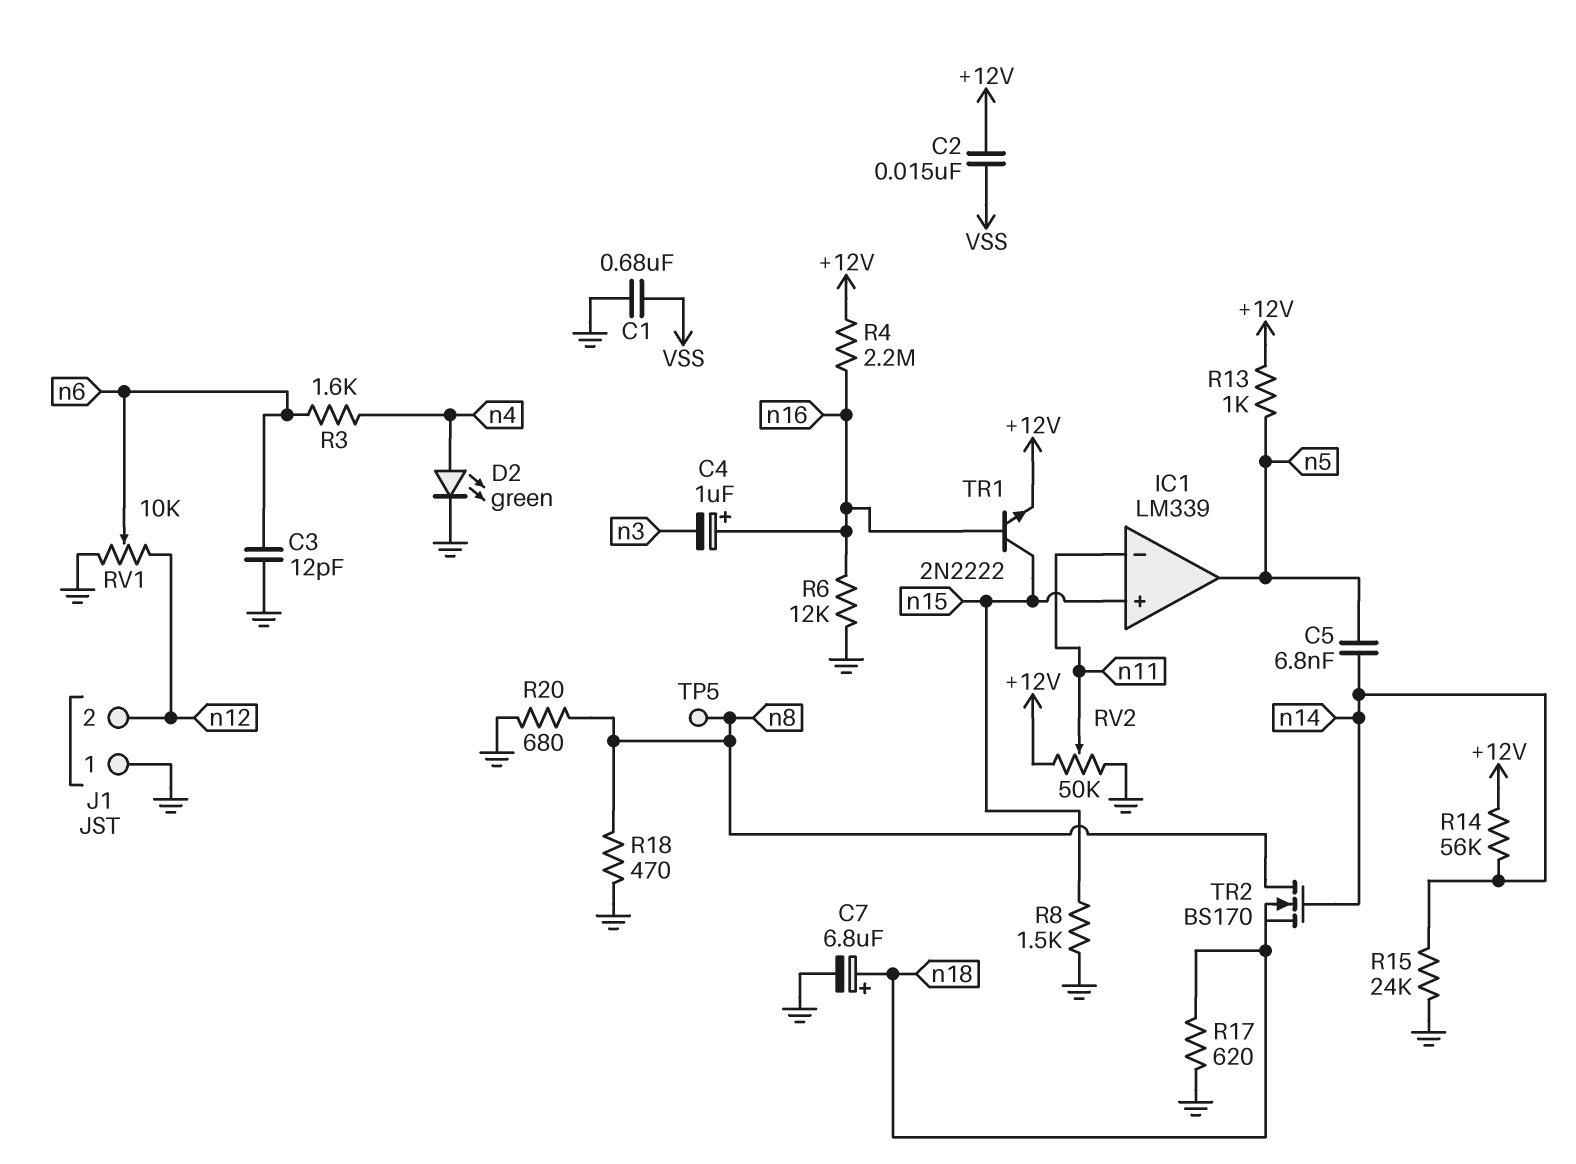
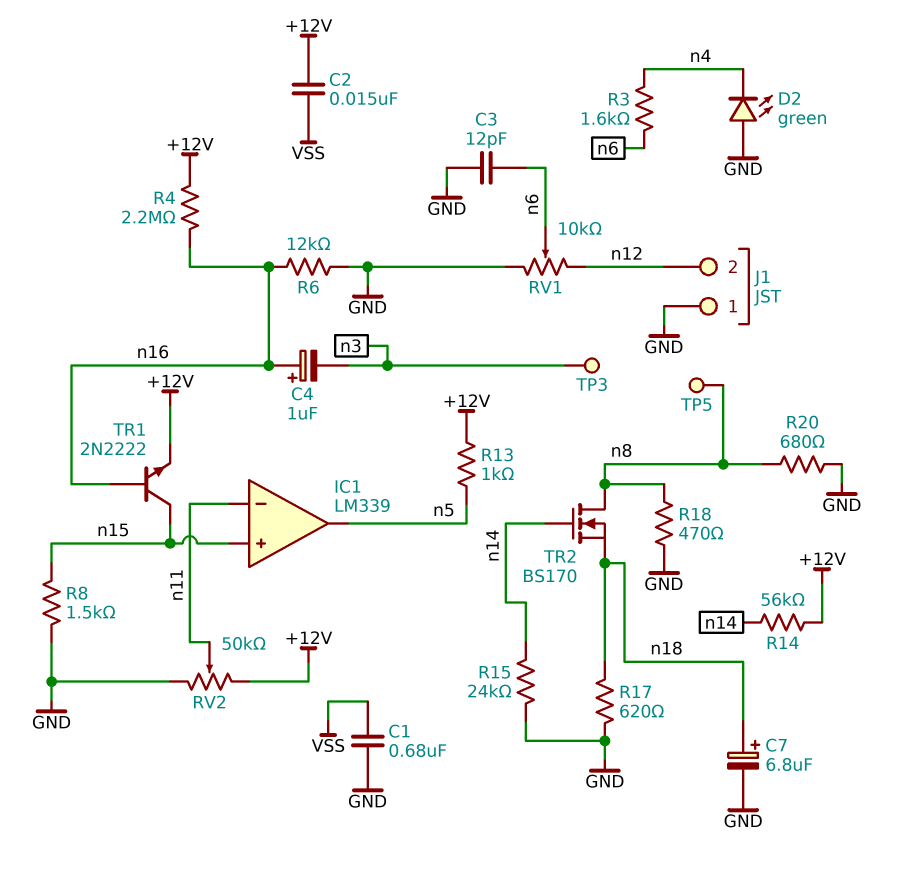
C5: 6.8nF (n5, n14) -> none
D2: LED green (A n4, K GND) -> LED green (A GND, K n4)
TP3: none -> test point (n3)

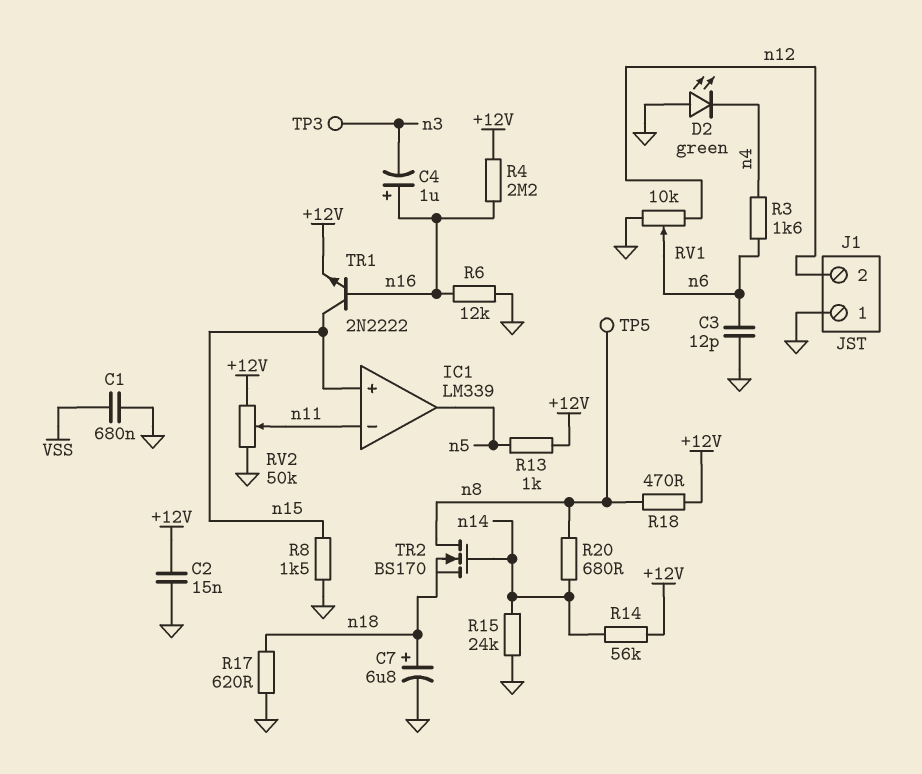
C2: 15nF (+12V, VSS) -> 15nF (+12V, GND)
R18: 470 (GND, n8) -> 470 (+12V, n8)
R20: 680 (GND, n8) -> 680 (n8, n14)

